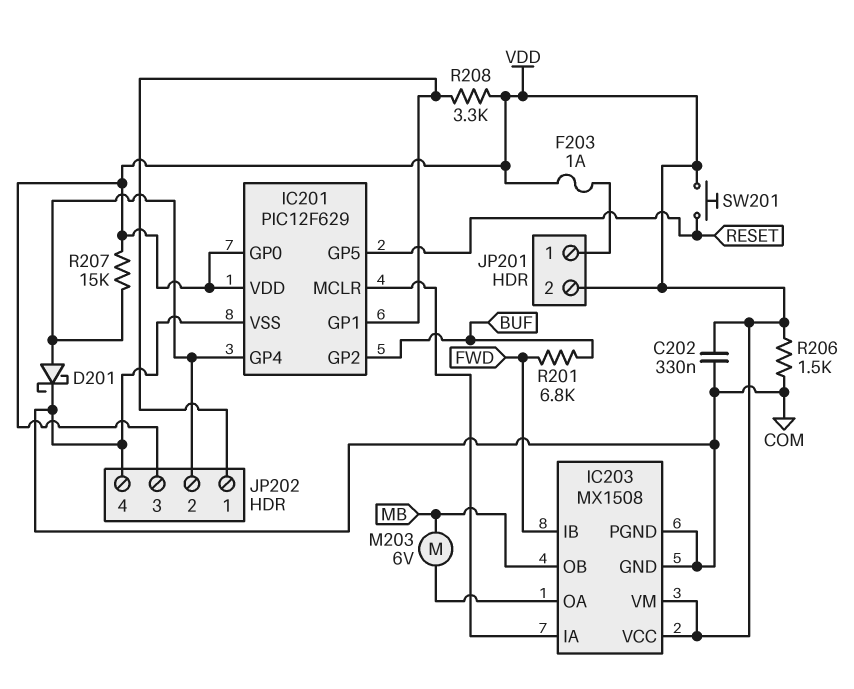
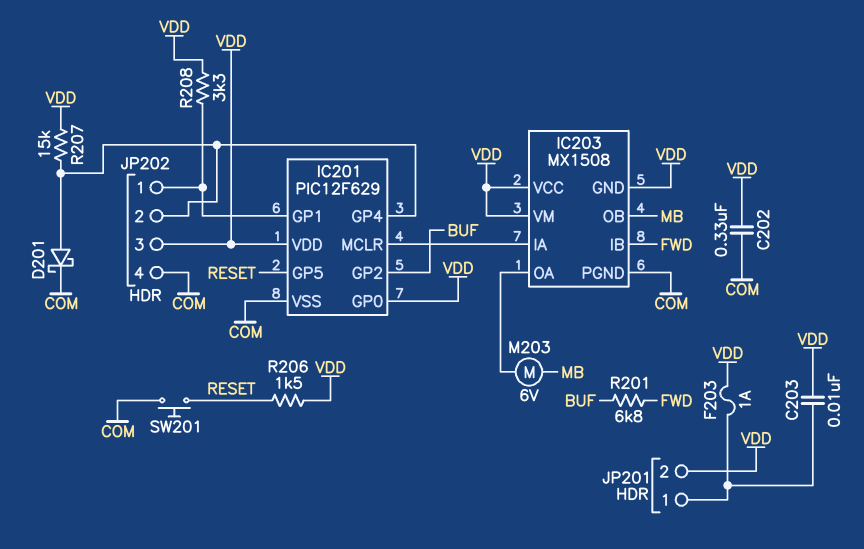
C203: none -> 10nF (JP201/1, VDD)
IC203 pin GND: COM -> VDD
R206: 1.5k (COM, VDD) -> 1.5k (RESET, VDD)
SW201: button (RESET, VDD) -> button (COM, RESET)

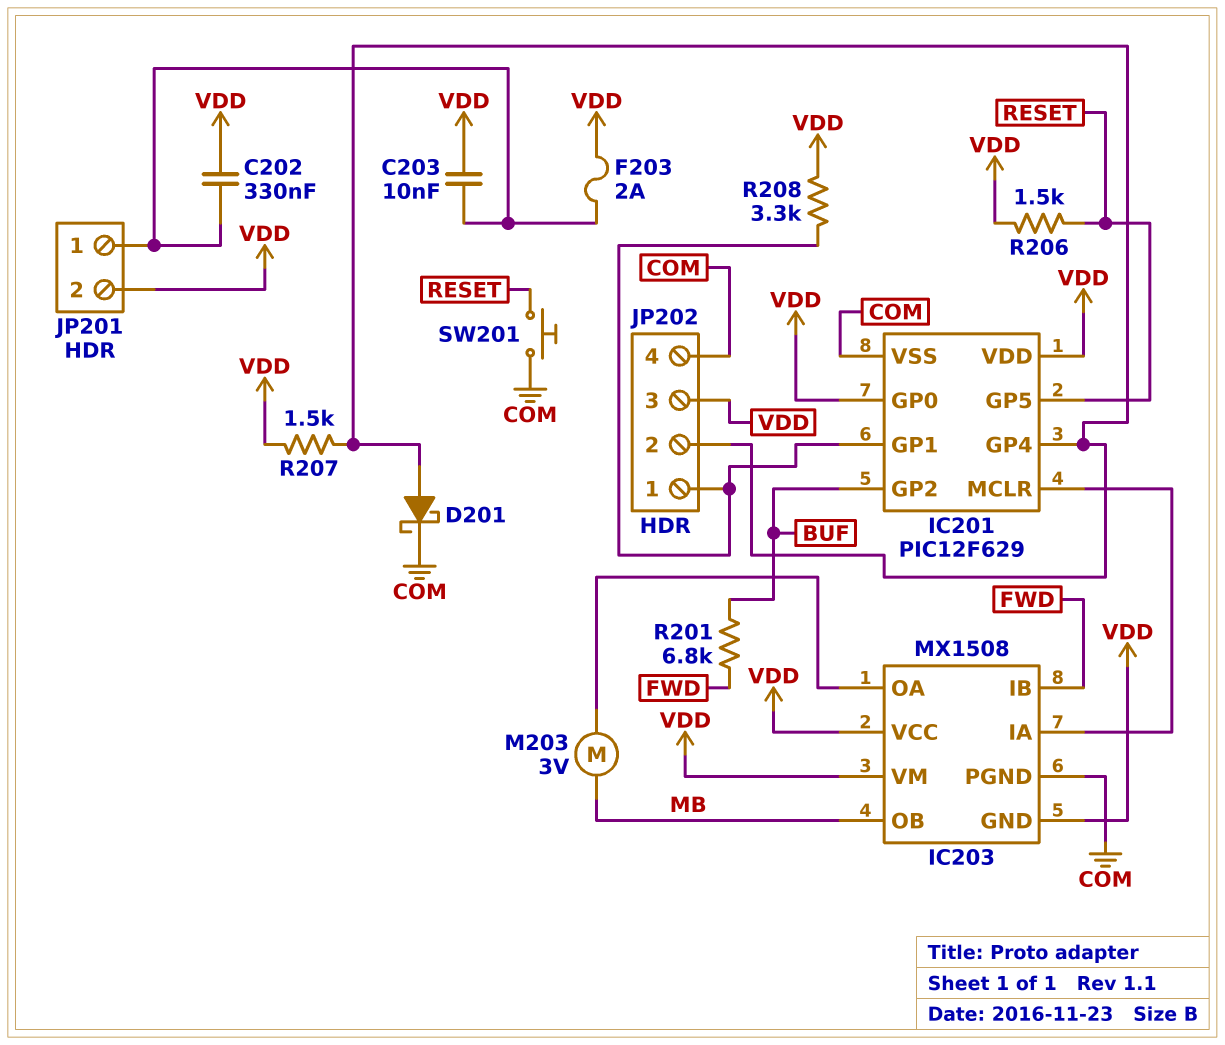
C202: 330nF (COM, VDD) -> 330nF (JP201/1, VDD)
F203: 1A (JP201/1, VDD) -> 2A (JP201/1, VDD)
M203: motor 6V (IC203/OA, MB) -> motor 3V (IC203/OA, MB)
R207: 15k (IC201/GP4, VDD) -> 1.5k (IC201/GP4, VDD)

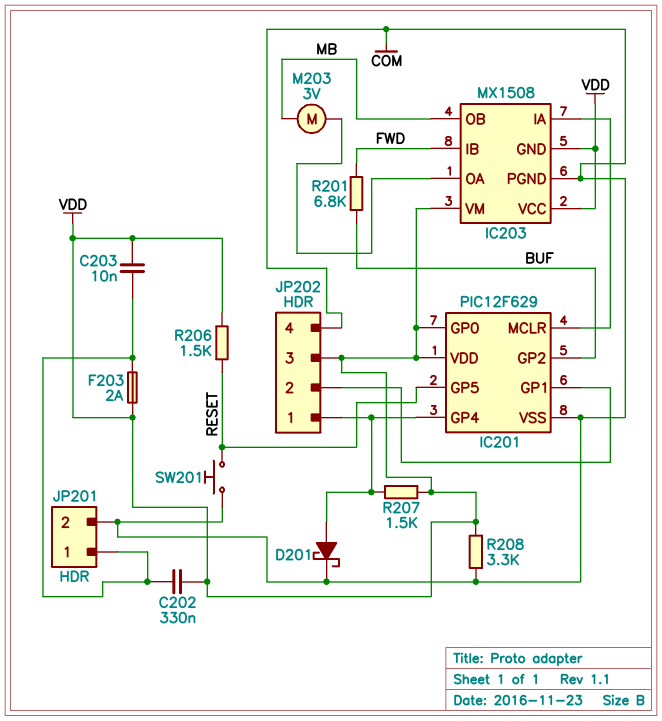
JP201 pin 2: VDD -> COM
JP202 pin 1: IC201/GP1 -> IC201/GP4
JP202 pin 2: IC201/GP4 -> IC201/GP1
R208: 3.3k (IC201/GP1, VDD) -> 3.3k (COM, VDD)

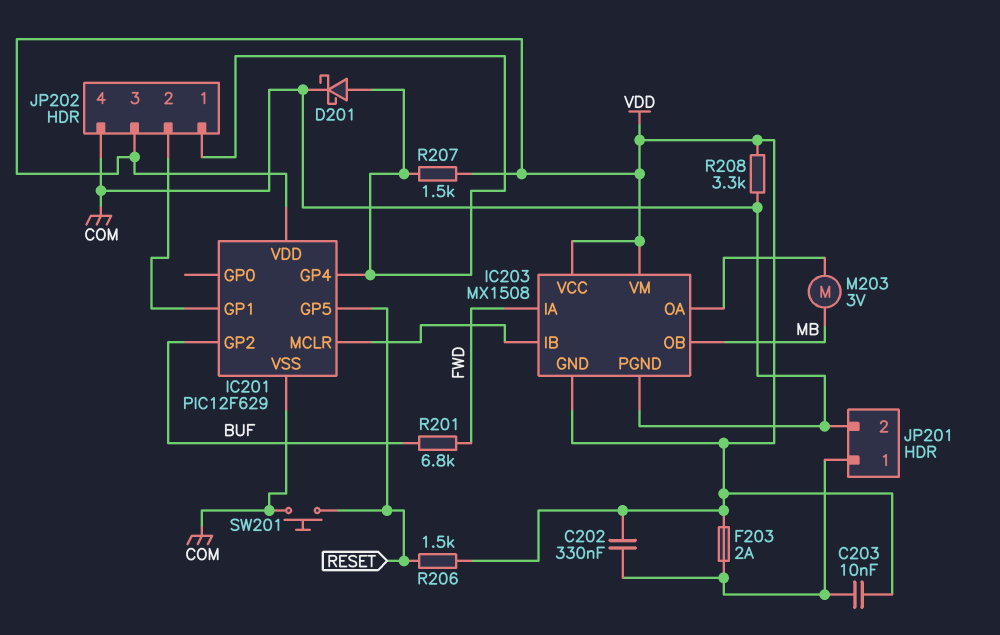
IC201 pin GP0: VDD -> none
IC203 pin IA: IC201/MCLR -> FWD
IC203 pin IB: FWD -> IC201/MCLR

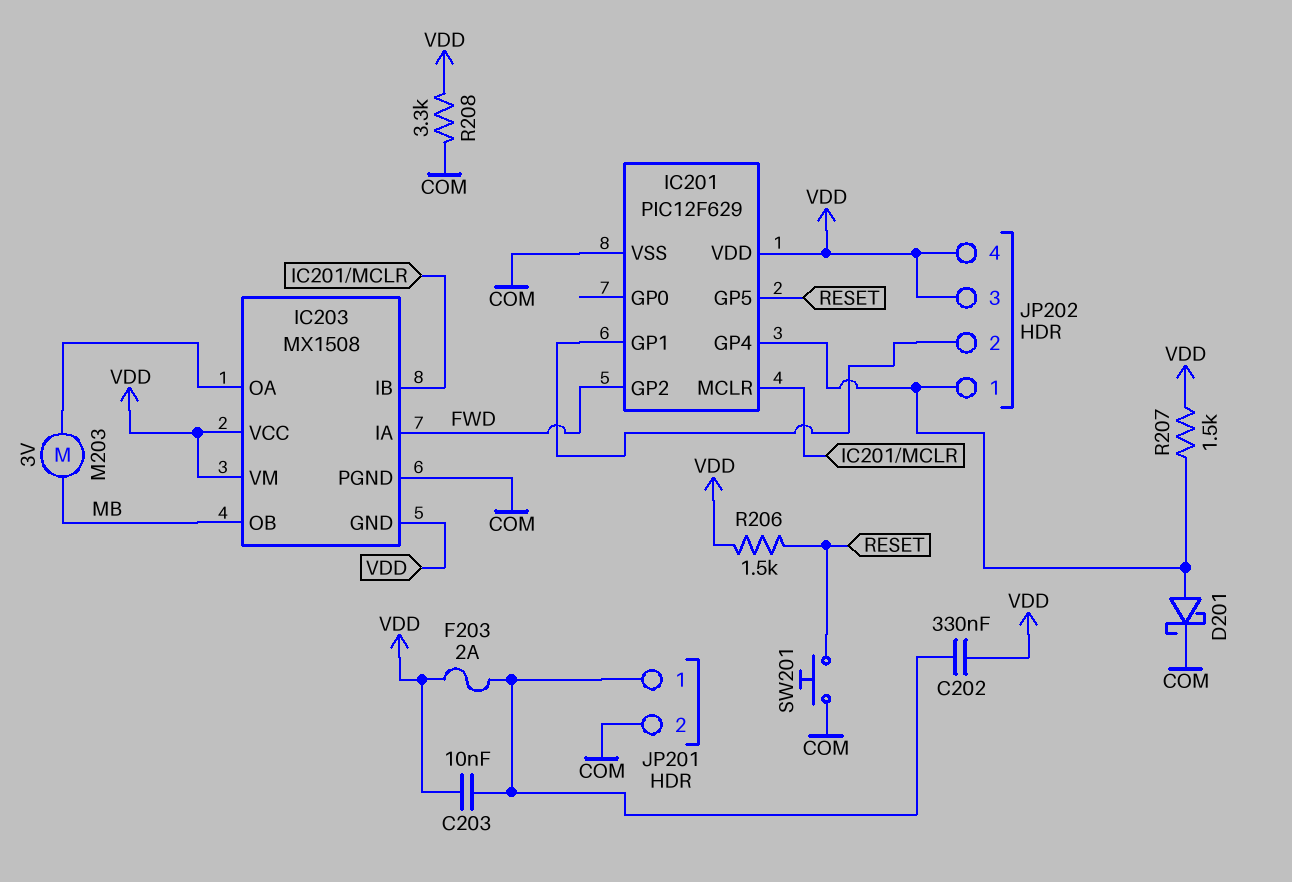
IC201 pin GP2: BUF -> FWD
JP202 pin 4: COM -> VDD
R201: 6.8k (BUF, FWD) -> none

